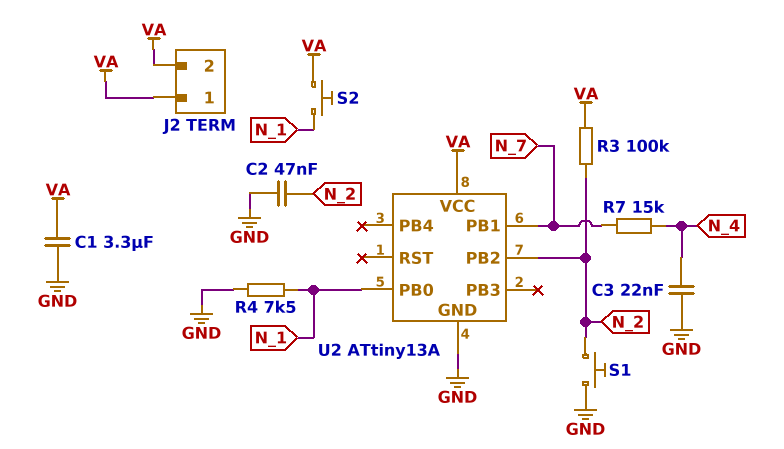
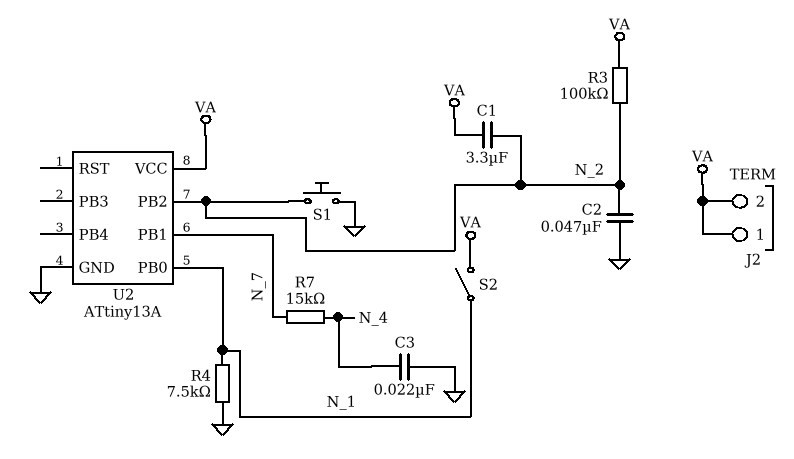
C1: 3.3uF (GND, VA) -> 3.3uF (N_2, VA)
S2: button (N_1, VA) -> switch (N_1, VA)

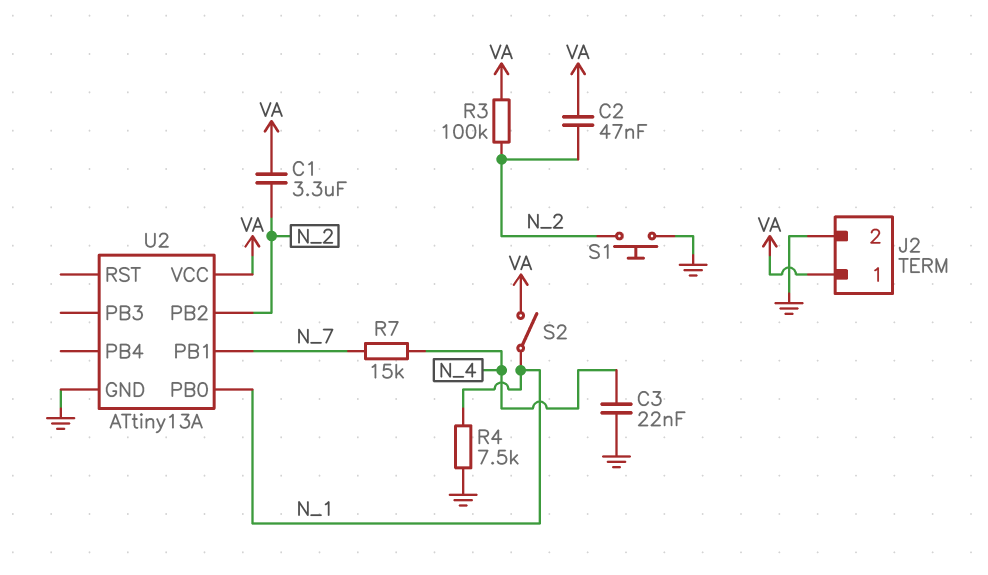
C2: 47nF (GND, N_2) -> 47nF (N_2, VA)
J2 pin 2: VA -> GND

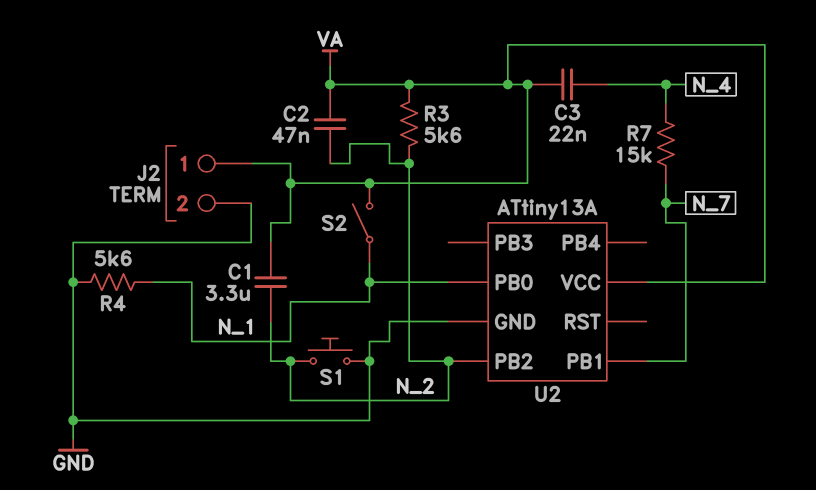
C3: 22nF (GND, N_4) -> 22nF (N_4, VA)
R3: 100k (N_2, VA) -> 5.6k (N_2, VA)
R4: 7.5k (GND, N_1) -> 5.6k (GND, N_1)

